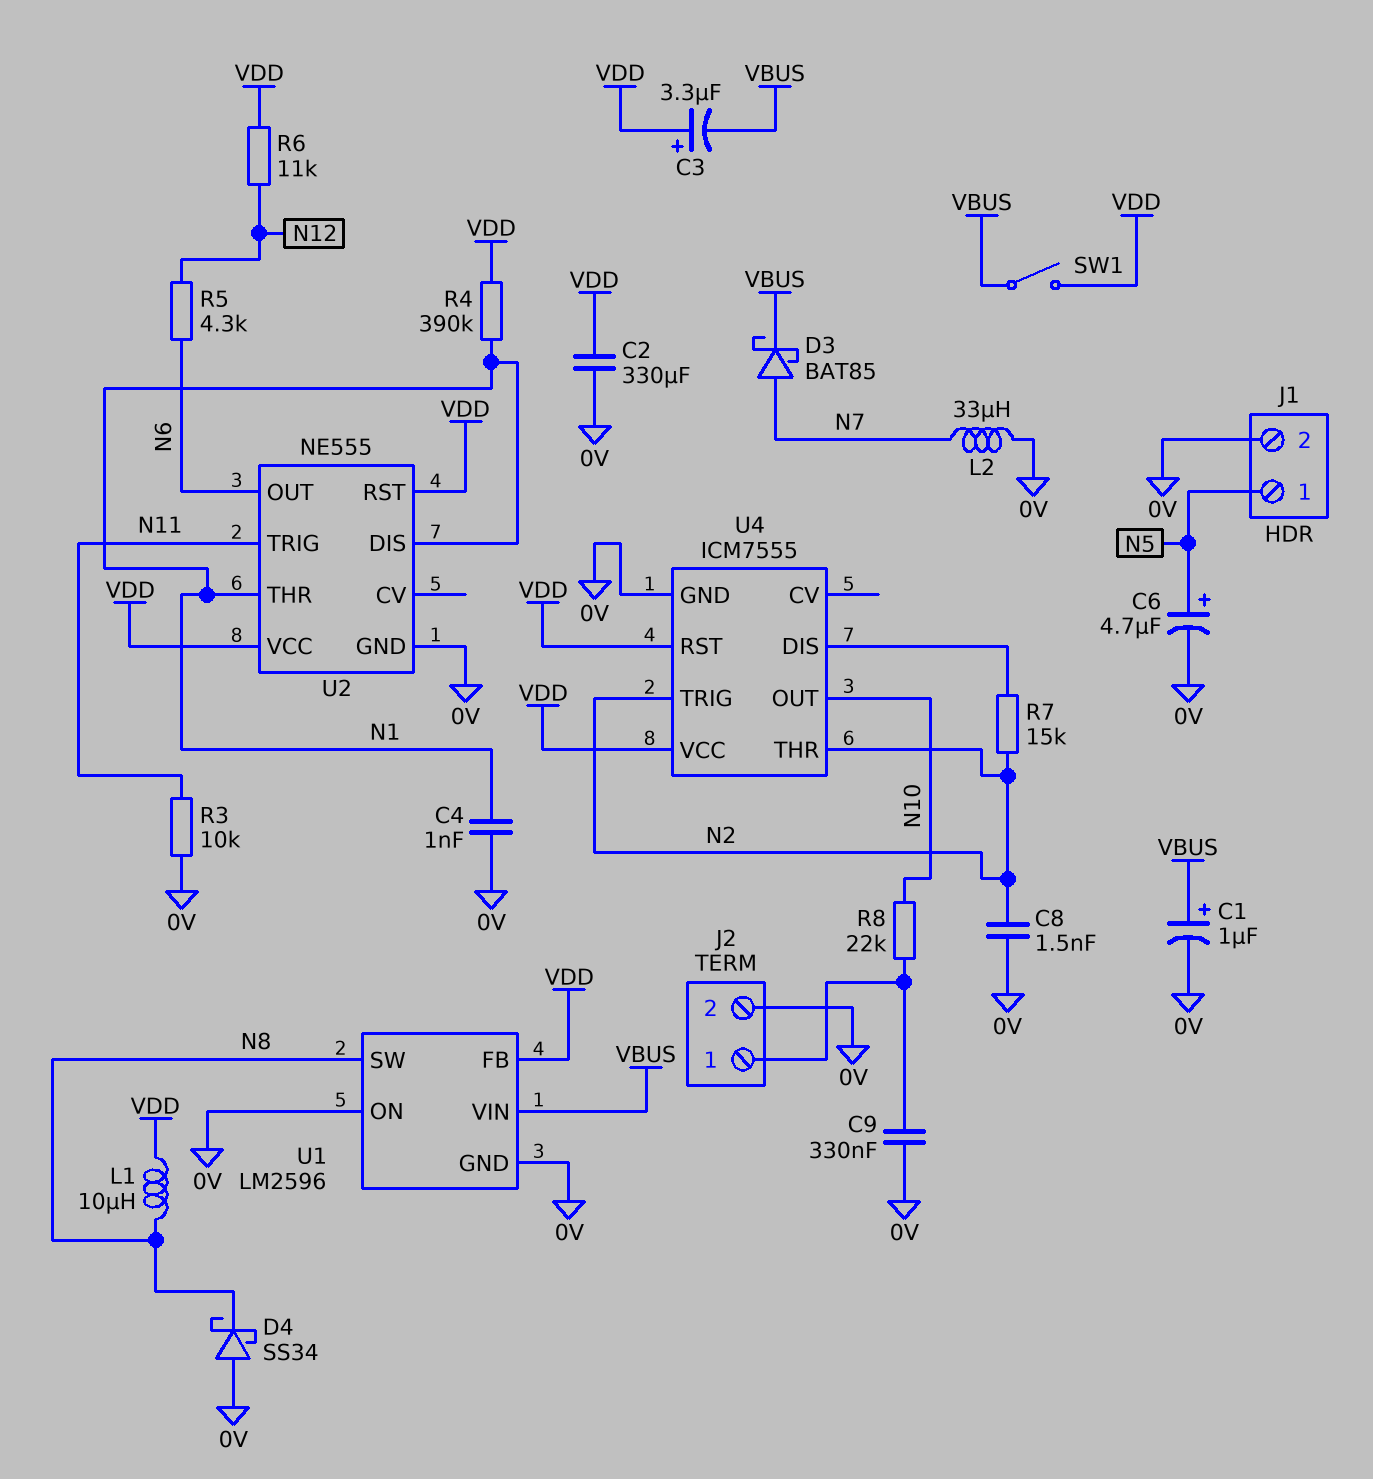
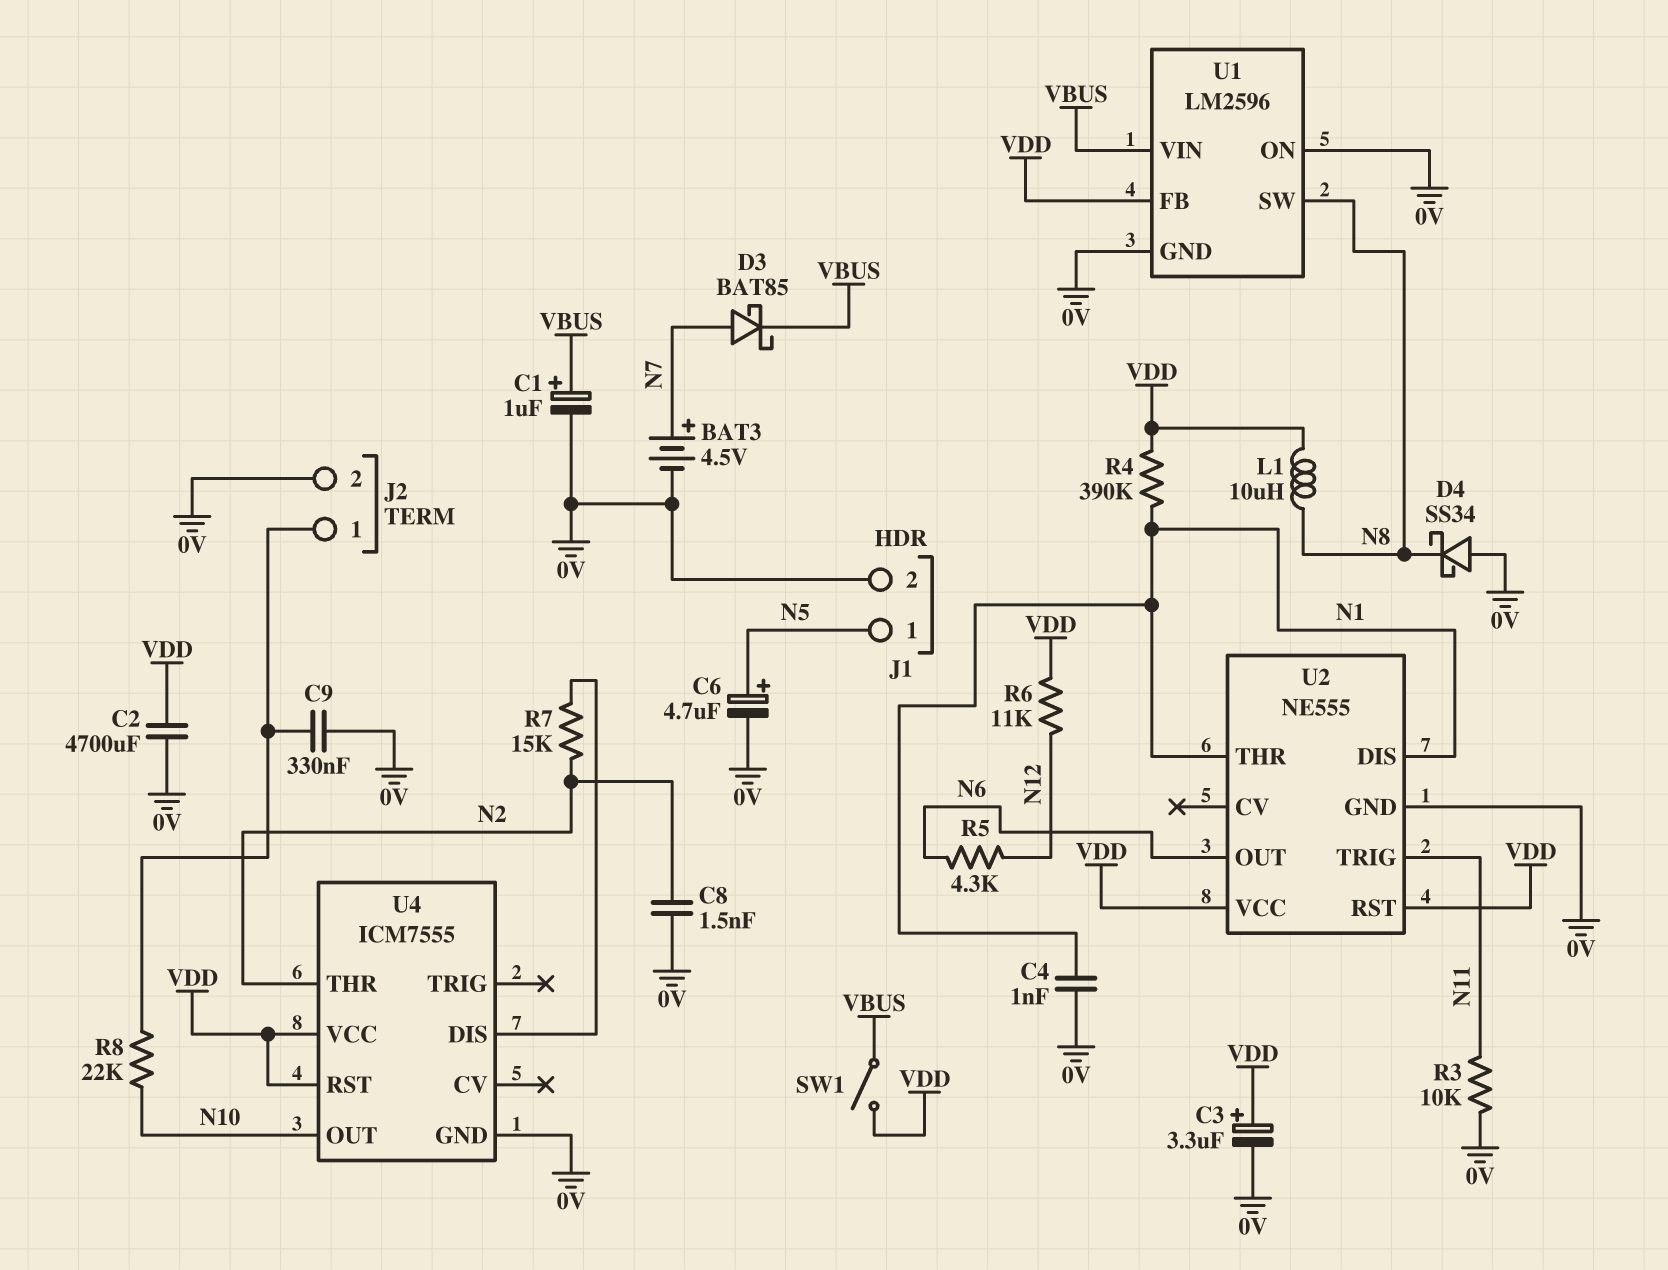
BAT3: none -> 4.5V (plus N7, minus 0V)
C2: 330uF (0V, VDD) -> 4700uF (0V, VDD)
C3: 3.3uF (plus VDD, minus VBUS) -> 3.3uF (plus VDD, minus 0V)
L2: 33uH (0V, N7) -> none
U4 pin TRIG: N2 -> none

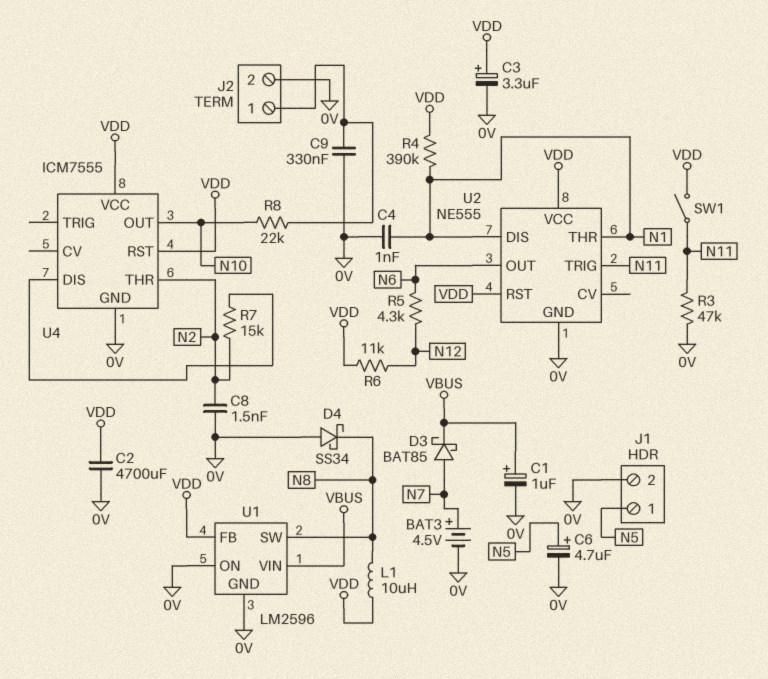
R3: 10k (0V, N11) -> 47k (0V, N11)
SW1: switch (VBUS, VDD) -> switch (N11, VDD)

